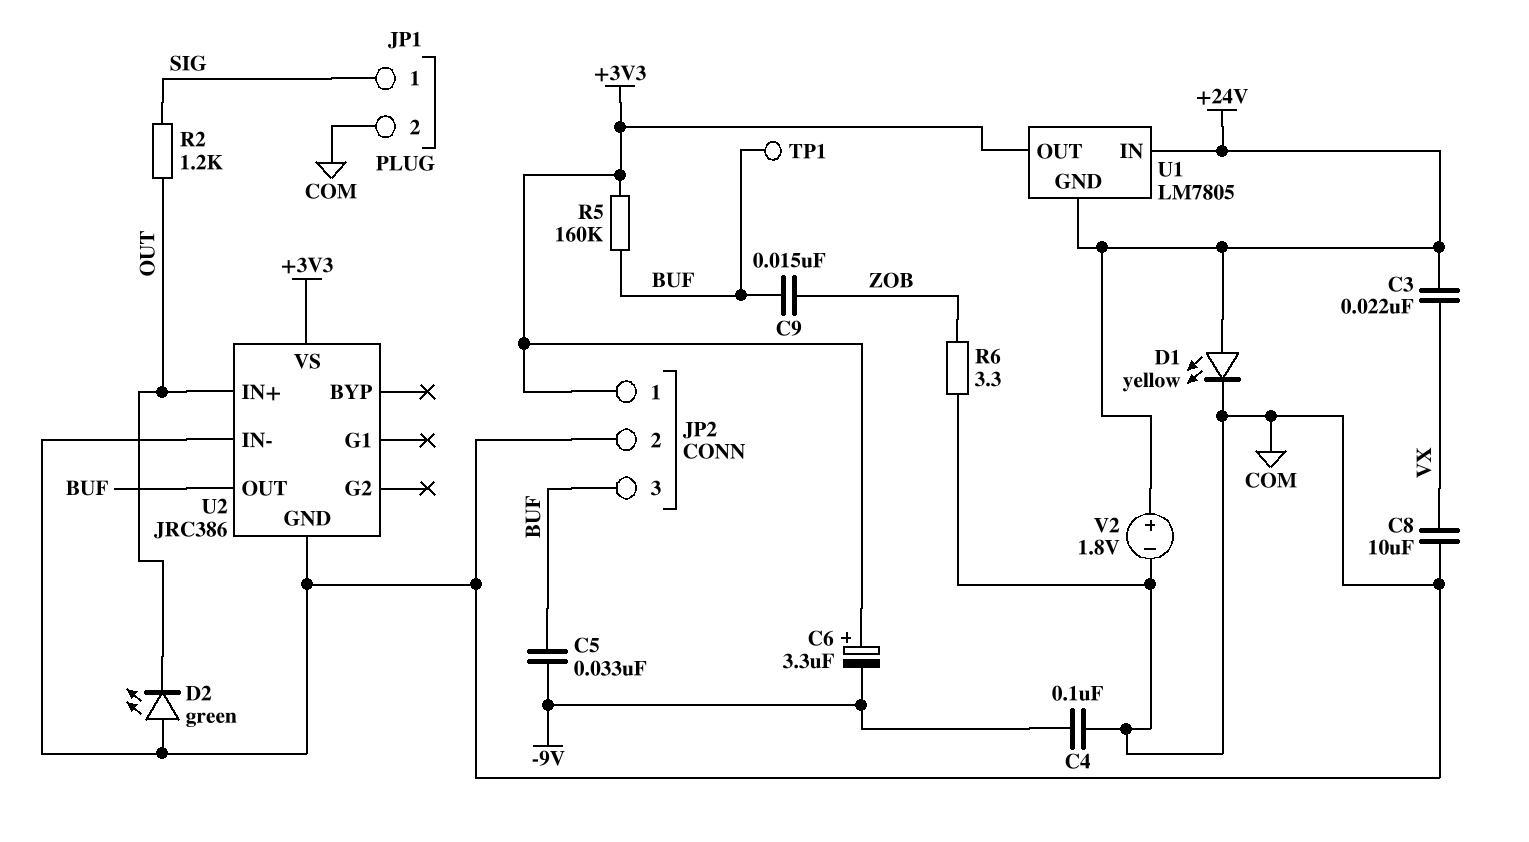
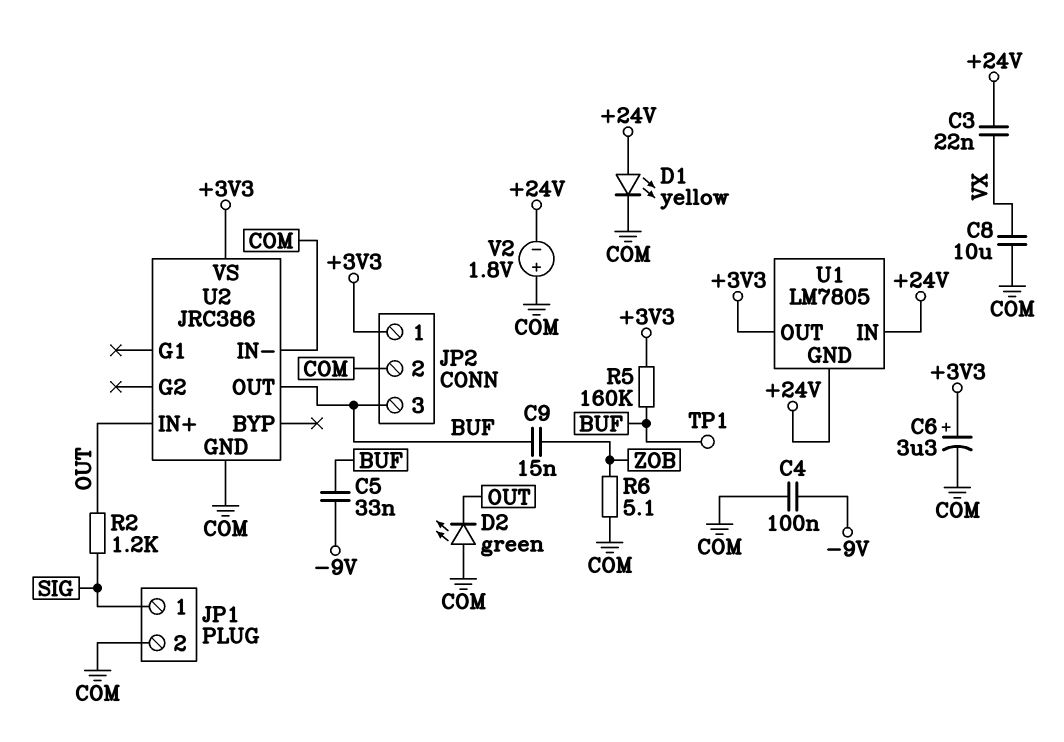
C6: 3.3uF (plus +3V3, minus -9V) -> 3.3uF (plus +3V3, minus COM)
R6: 3.3 (COM, ZOB) -> 5.1 (COM, ZOB)
V2: 1.8V (plus +24V, minus COM) -> 1.8V (plus COM, minus +24V)

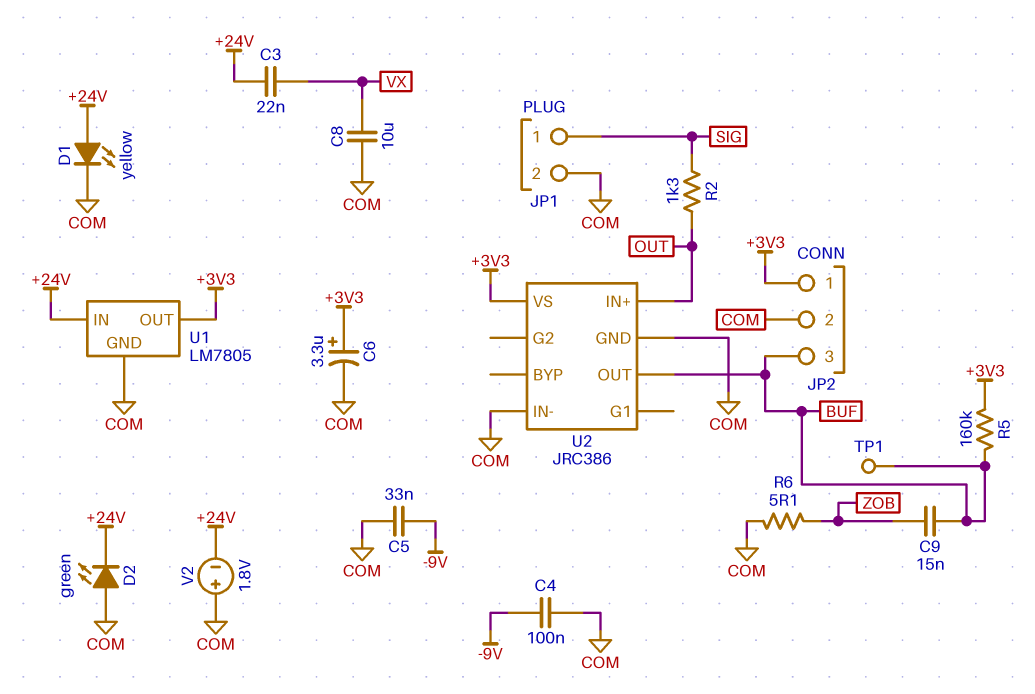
C5: 33nF (-9V, BUF) -> 33nF (-9V, COM)
D2: LED green (A COM, K OUT) -> LED green (A COM, K +24V)
R2: 1.2k (OUT, SIG) -> 1.3k (OUT, SIG)
U1 pin GND: +24V -> COM

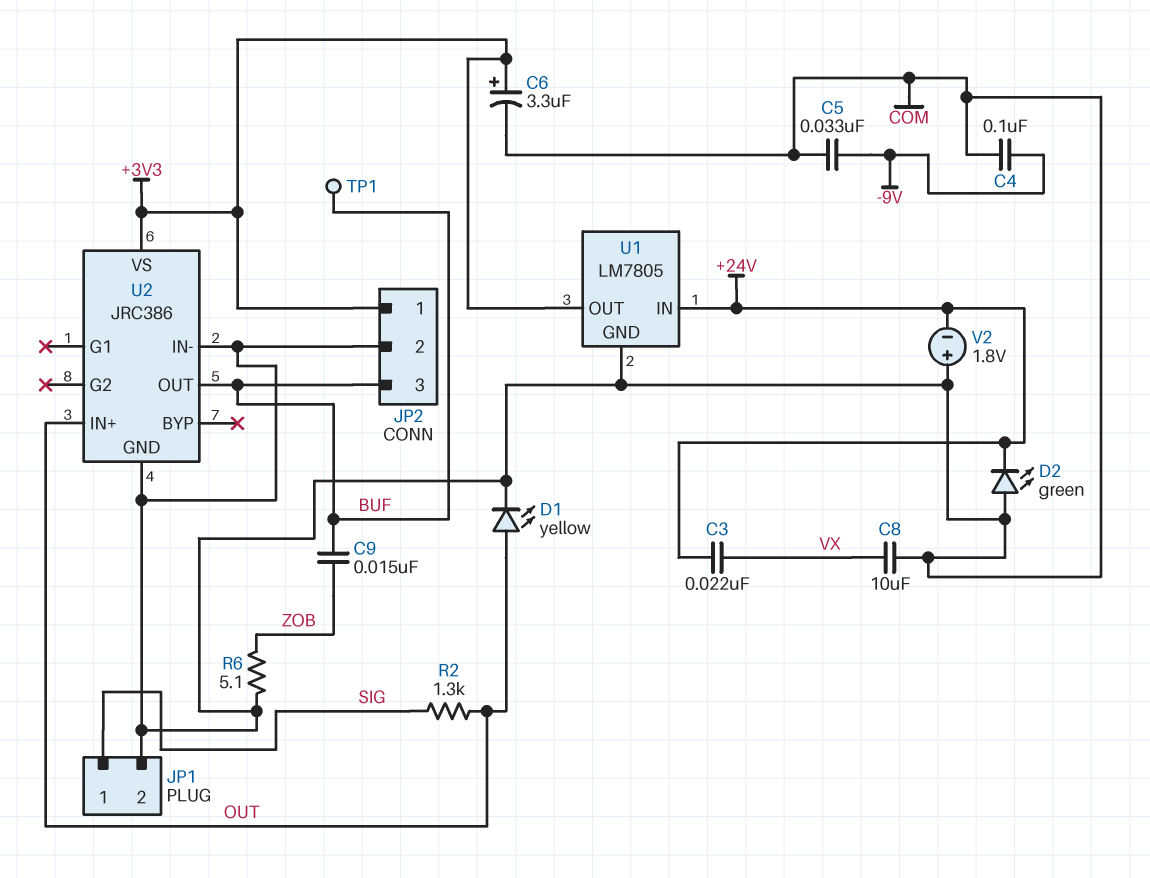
D1: LED yellow (A +24V, K COM) -> LED yellow (A OUT, K COM)
R5: 160k (+3V3, BUF) -> none

